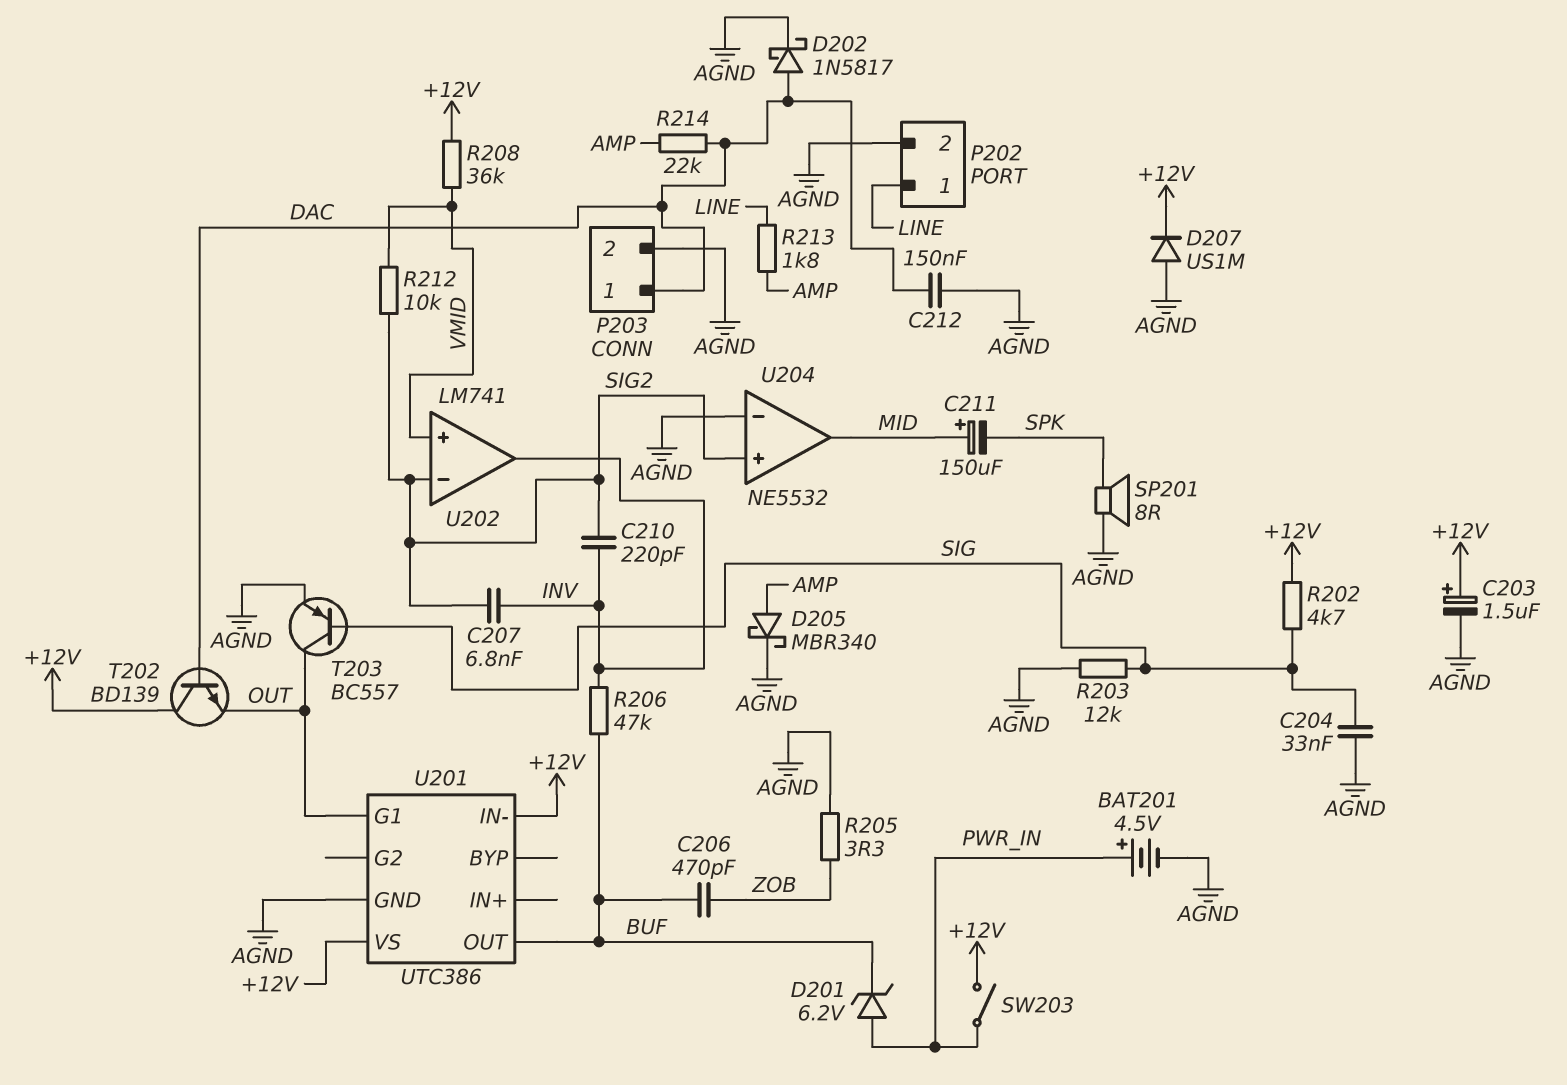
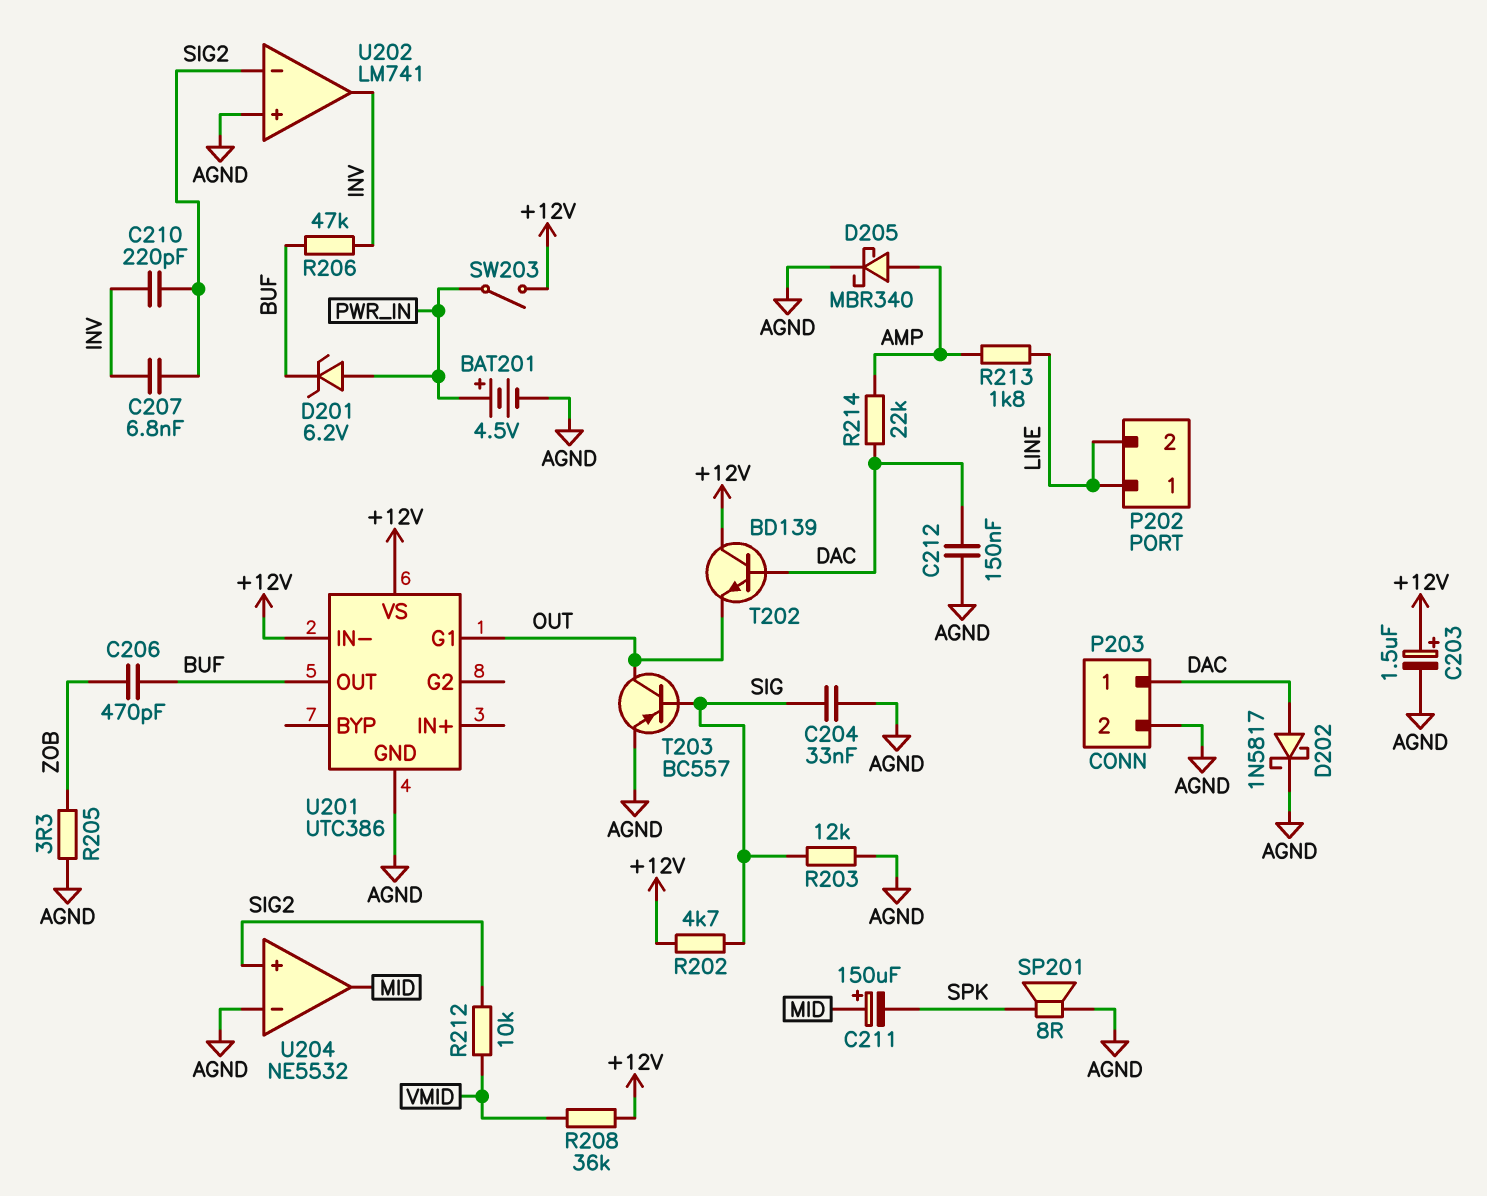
D207: diode US1M (A AGND, K +12V) -> none
P202 pin 2: AGND -> LINE
U202 pin in+: VMID -> AGND

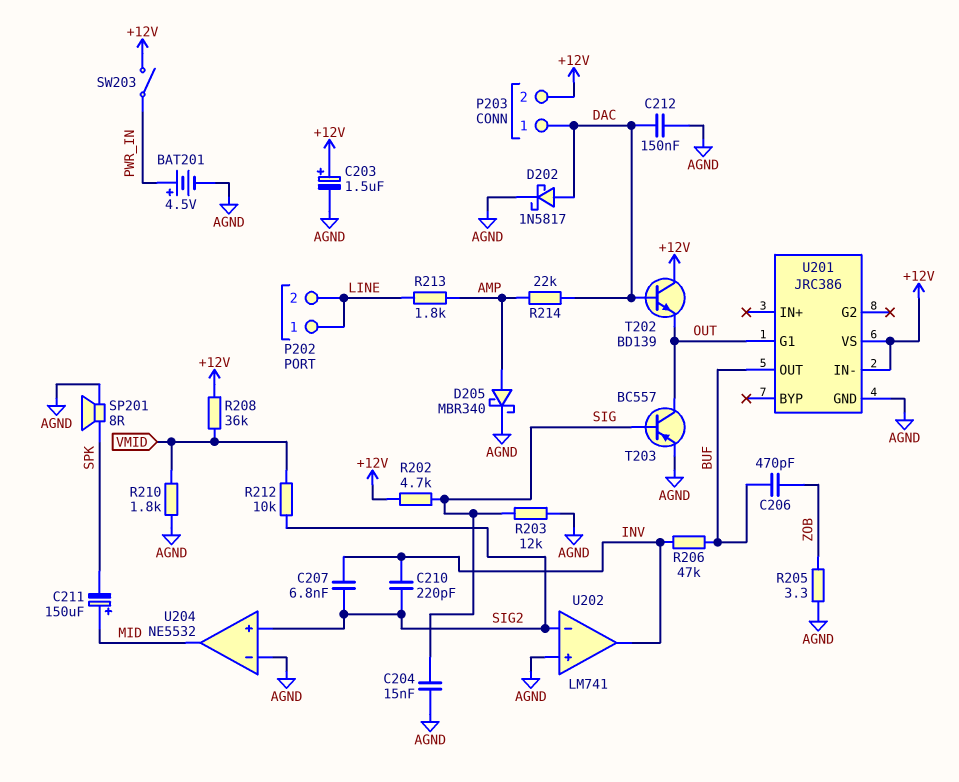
C204: 33nF (AGND, SIG) -> 15nF (AGND, SIG)
D201: zener 6.2V (A PWR_IN, K BUF) -> none
P203 pin 2: AGND -> +12V
R210: none -> 1.8k (AGND, VMID)
U201: UTC386 -> JRC386

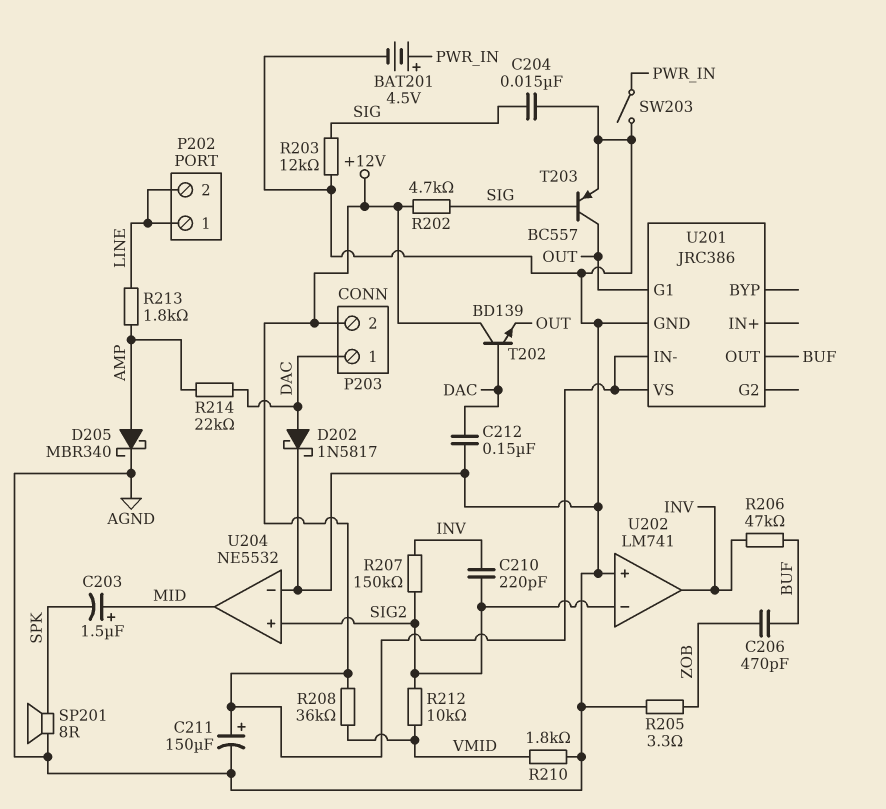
C203: 1.5uF (plus +12V, minus AGND) -> 1.5uF (plus MID, minus SPK)
C207: 6.8nF (INV, SIG2) -> none
C211: 150uF (plus MID, minus SPK) -> 150uF (plus +12V, minus AGND)
R207: none -> 150k (INV, SIG2)
SW203: switch (+12V, PWR_IN) -> switch (AGND, PWR_IN)

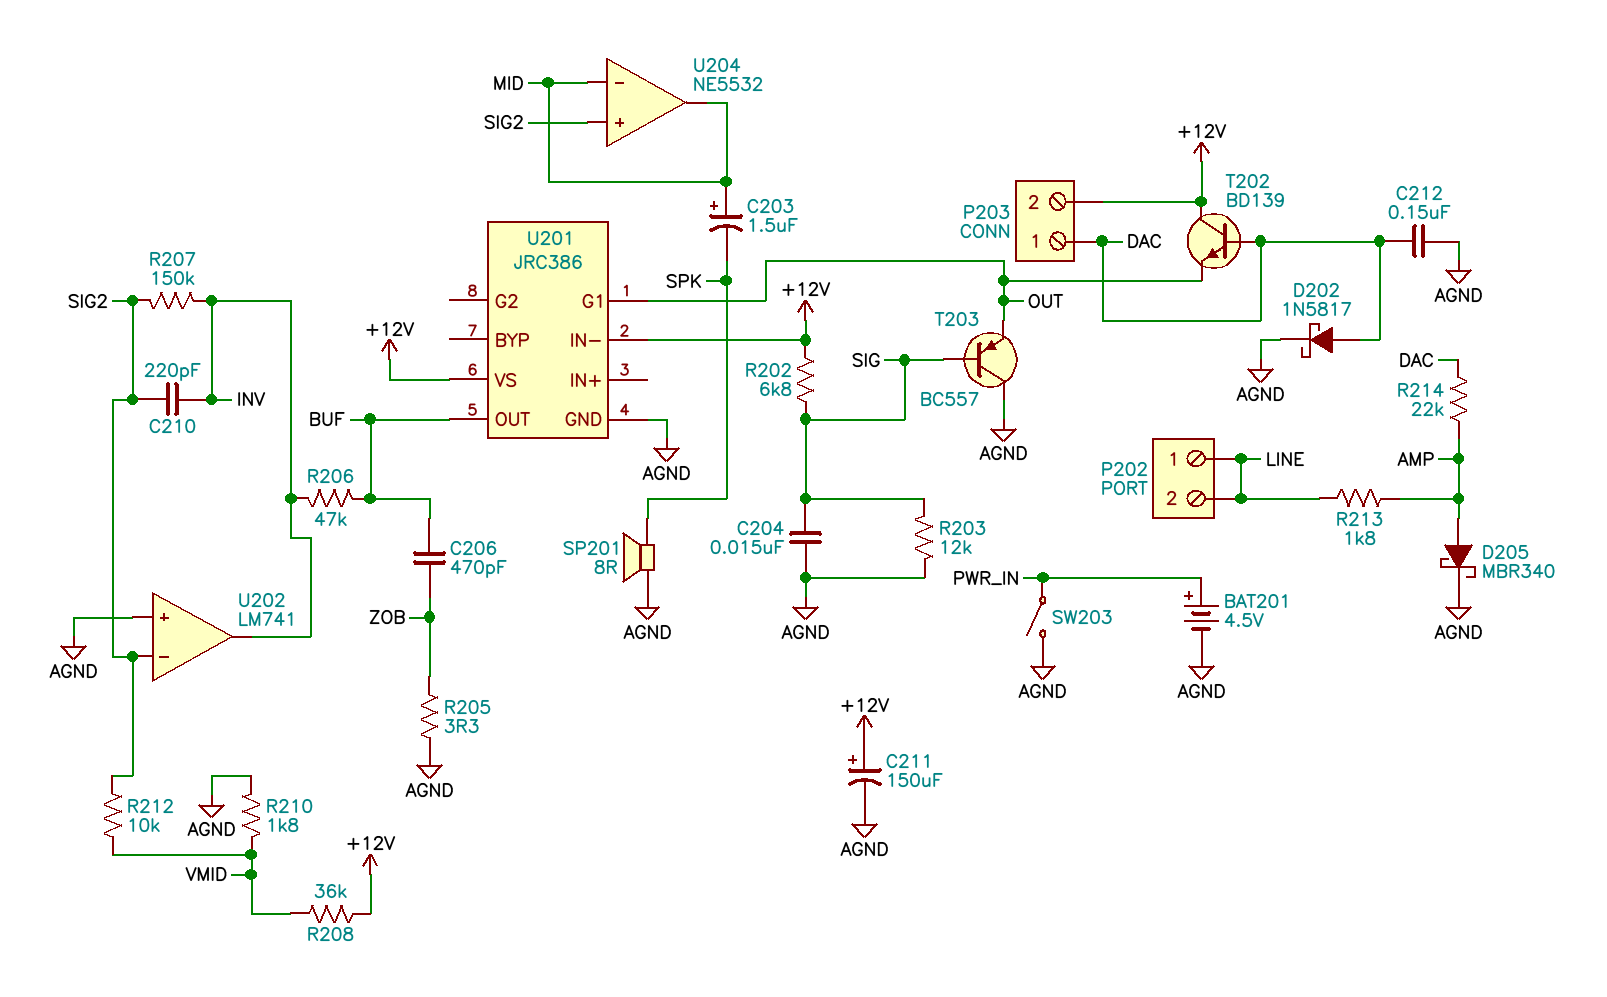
R202: 4.7k (+12V, SIG) -> 6.8k (+12V, SIG)
T203: PNP BC557 (B SIG, C OUT, E AGND) -> PNP BC557 (B SIG, C AGND, E OUT)
U204 pin in-: AGND -> MID

